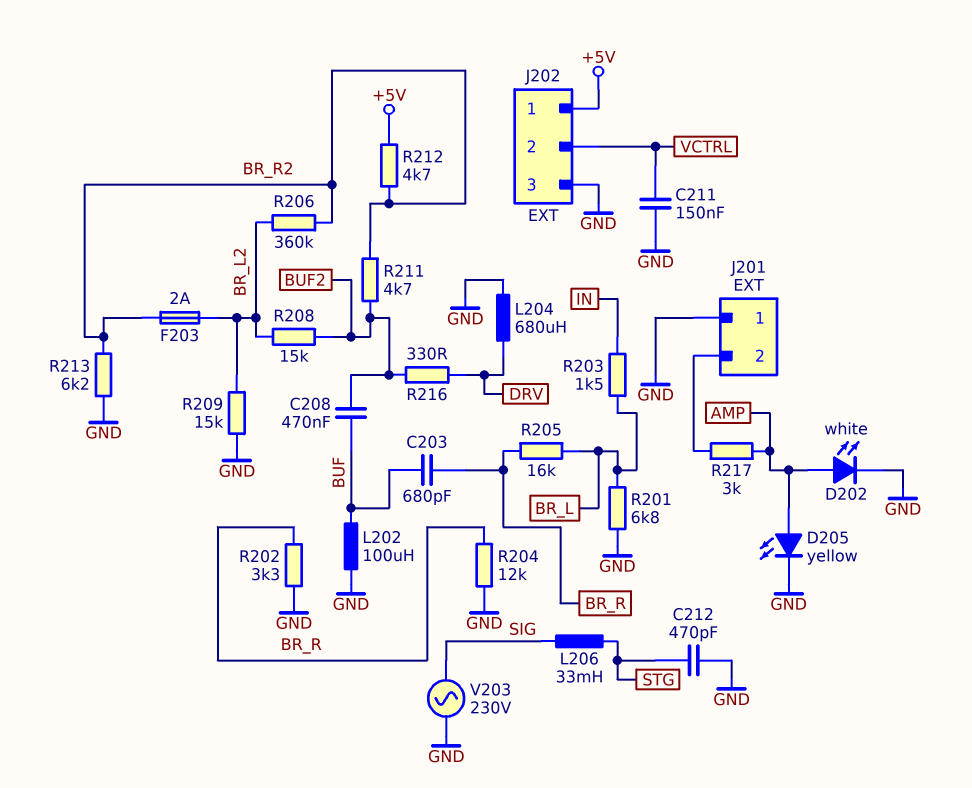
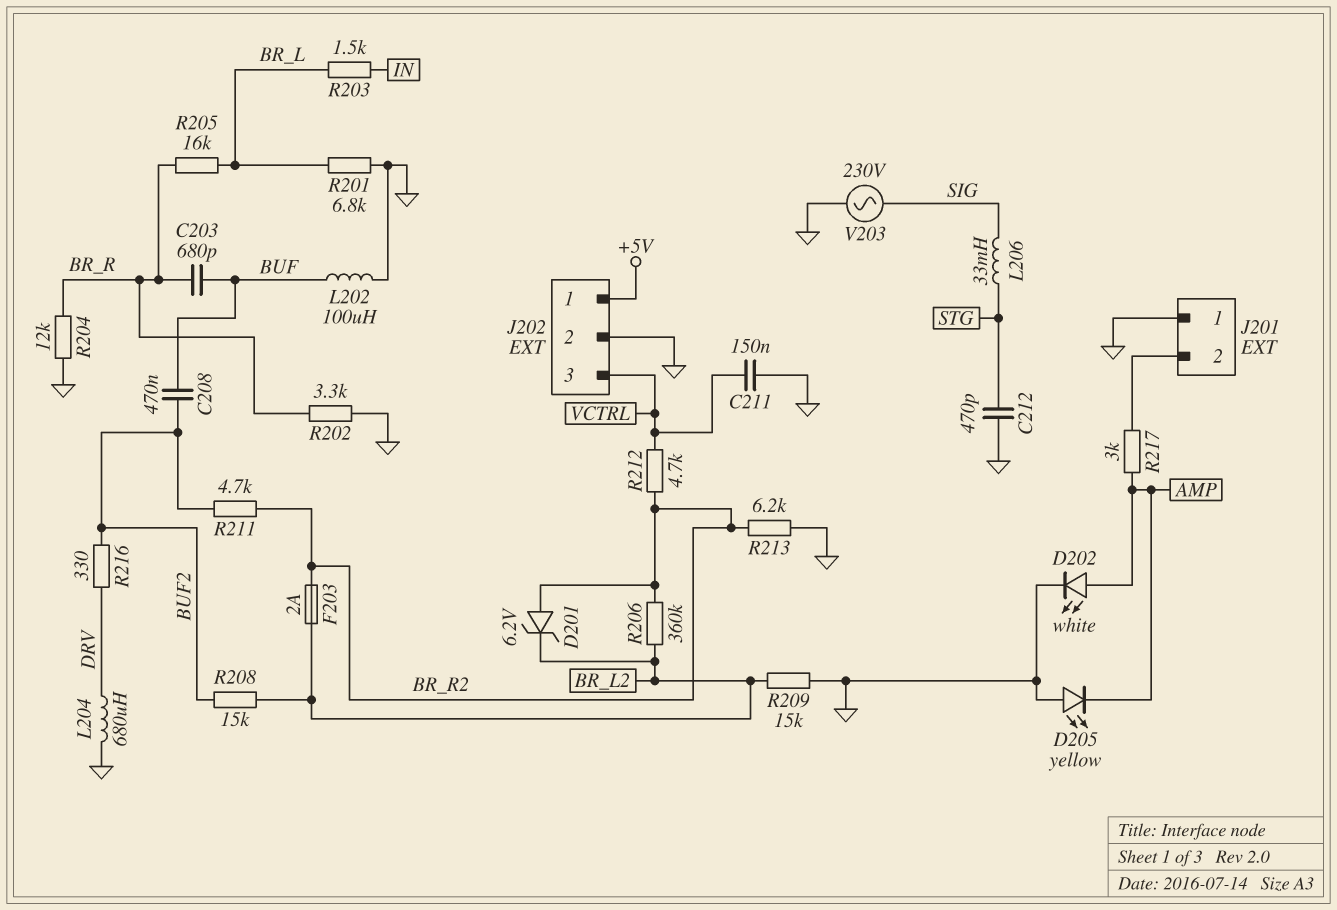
D201: none -> zener 6.2V (A BR_R2, K BR_L2)
D205: LED yellow (A AMP, K GND) -> LED yellow (A GND, K AMP)
J202 pin 2: VCTRL -> GND
J202 pin 3: GND -> VCTRL
R212: 4.7k (+5V, BR_R2) -> 4.7k (BR_R2, VCTRL)

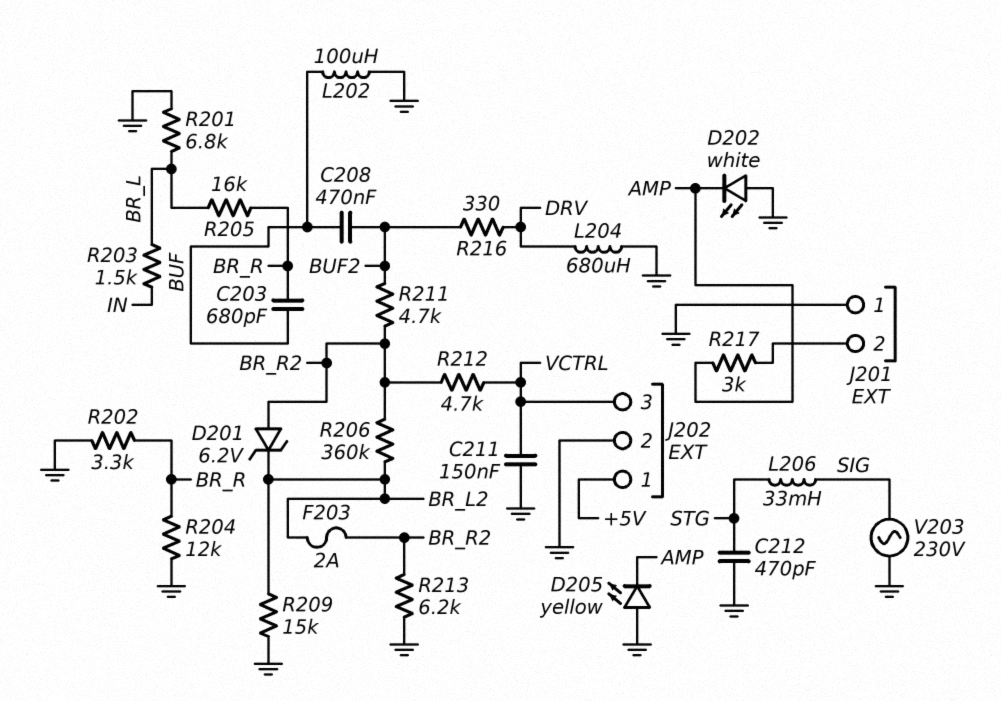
D202: LED white (A AMP, K GND) -> LED white (A GND, K AMP)
R208: 15k (BR_L2, BUF2) -> none

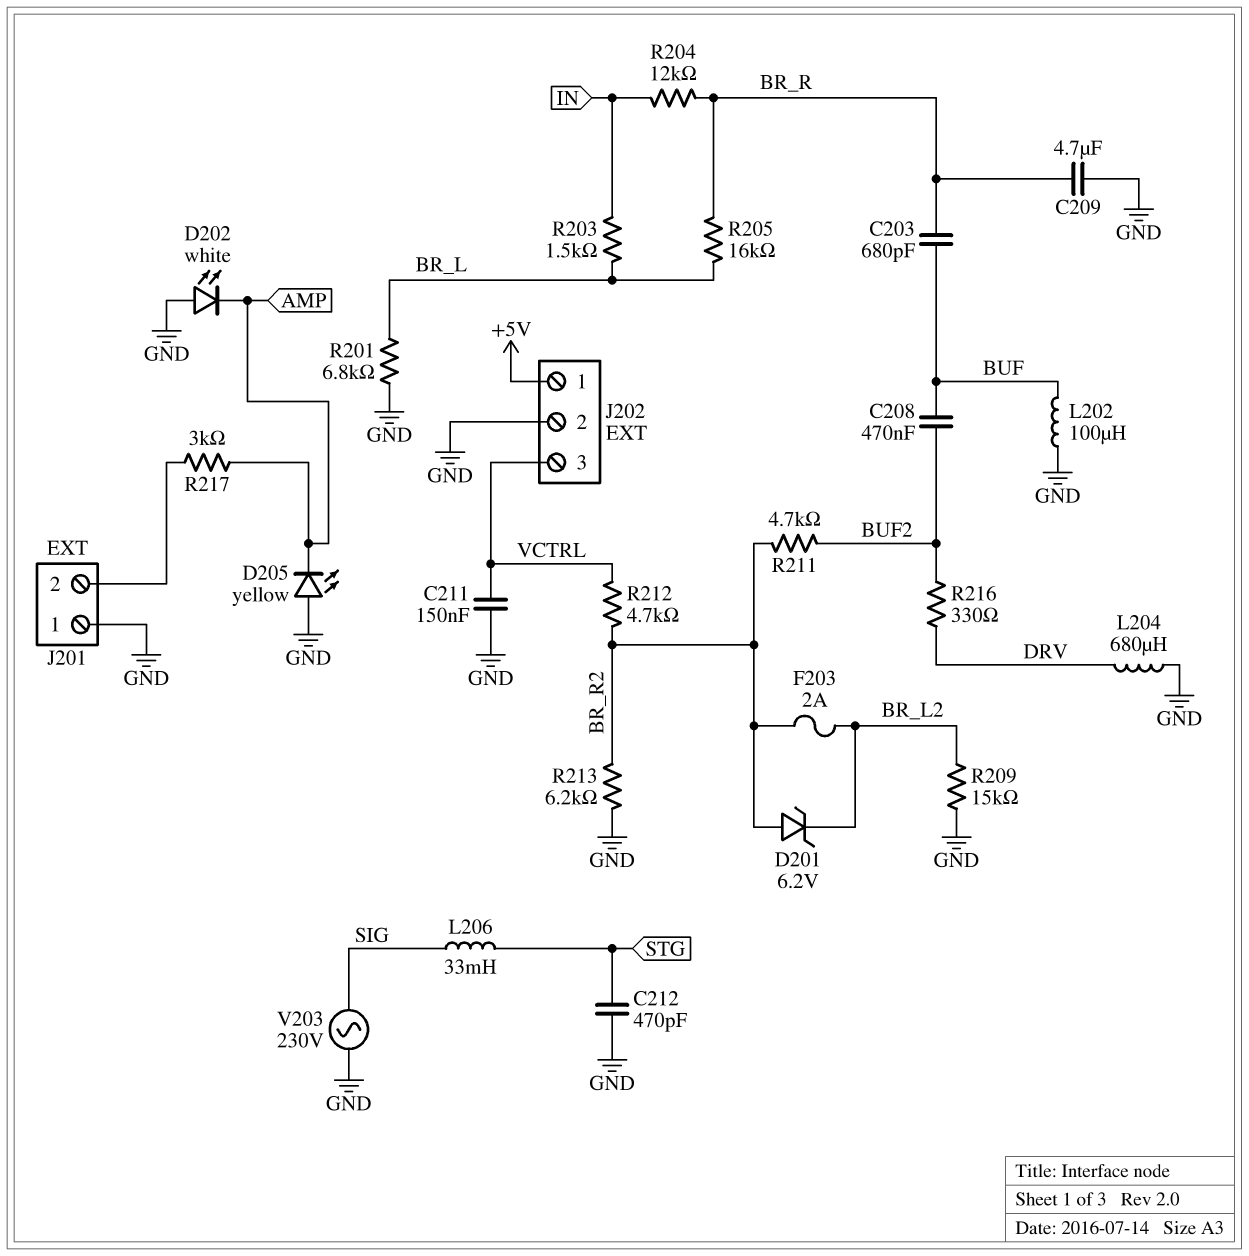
C209: none -> 4.7uF (BR_R, GND)
R202: 3.3k (BR_R, GND) -> none
R204: 12k (BR_R, GND) -> 12k (BR_R, IN)
R206: 360k (BR_L2, BR_R2) -> none

